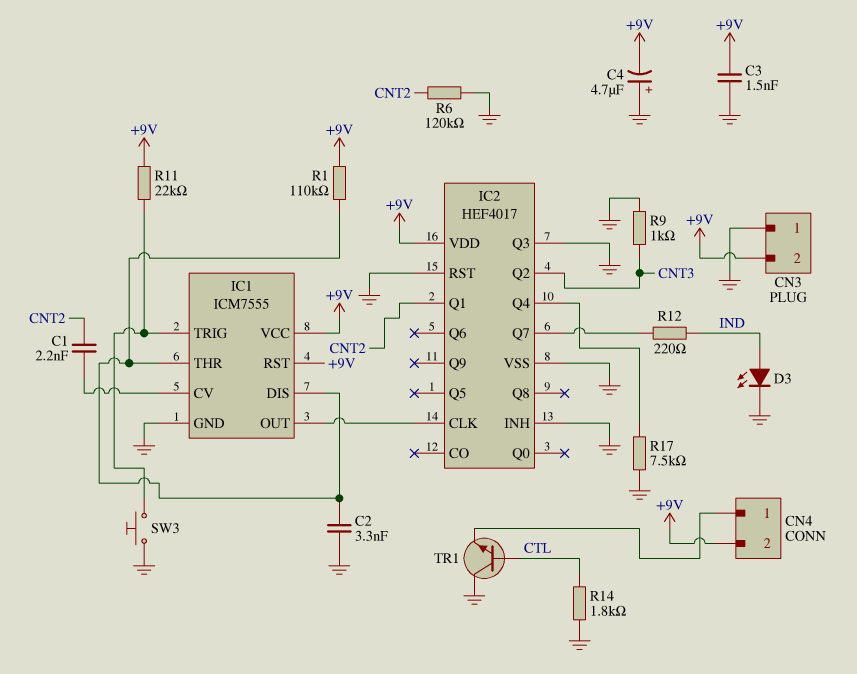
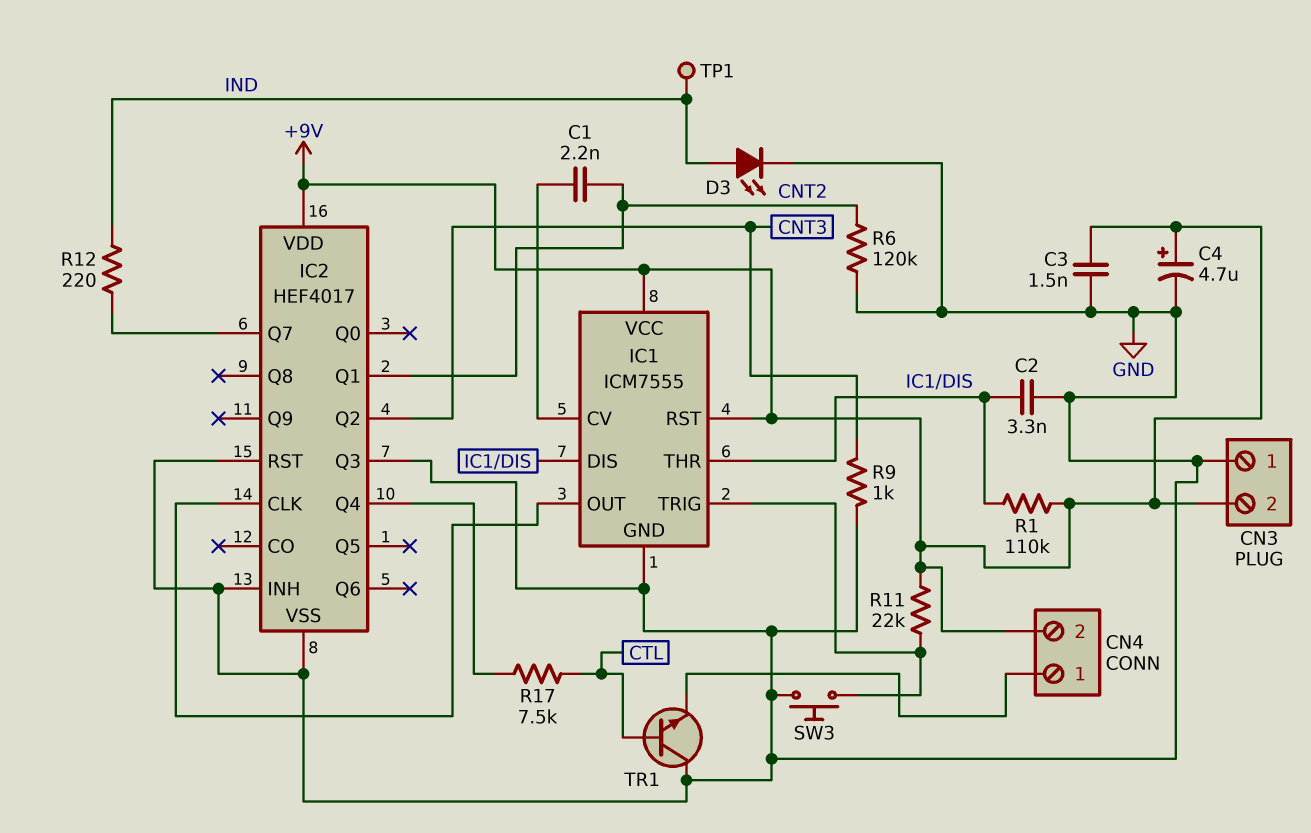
C4: 4.7uF (plus GND, minus +9V) -> 4.7uF (plus +9V, minus GND)
R14: 1.8k (CTL, GND) -> none
R17: 7.5k (GND, IC2/Q4) -> 7.5k (CTL, IC2/Q4)
TP1: none -> test point (IND)

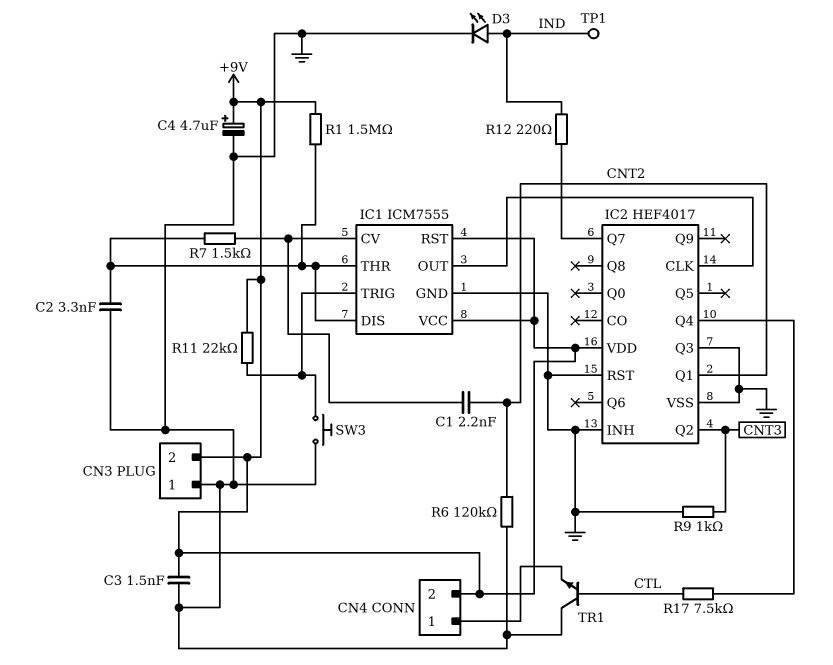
R1: 110k (+9V, IC1/DIS) -> 1.5M (+9V, IC1/DIS)
R7: none -> 1.5k (IC1/CV, IC1/DIS)

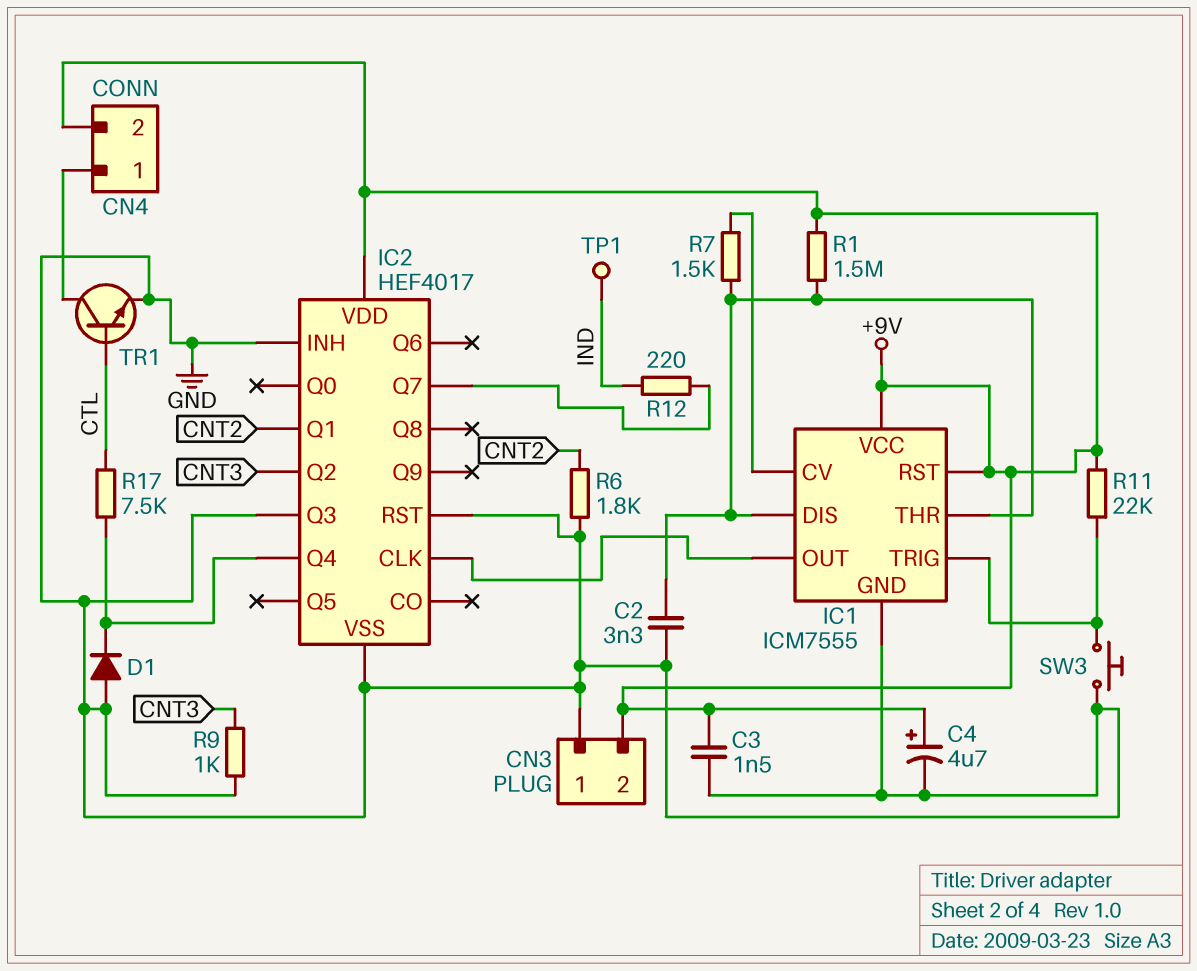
C1: 2.2nF (CNT2, IC1/CV) -> none
D1: none -> diode (A GND, K IC2/Q4)
D3: LED (A IND, K GND) -> none
R6: 120k (CNT2, GND) -> 1.8k (CNT2, GND)
TR1: NPN (B CTL, C GND, E CN4/1) -> NPN (B CTL, C CN4/1, E GND)

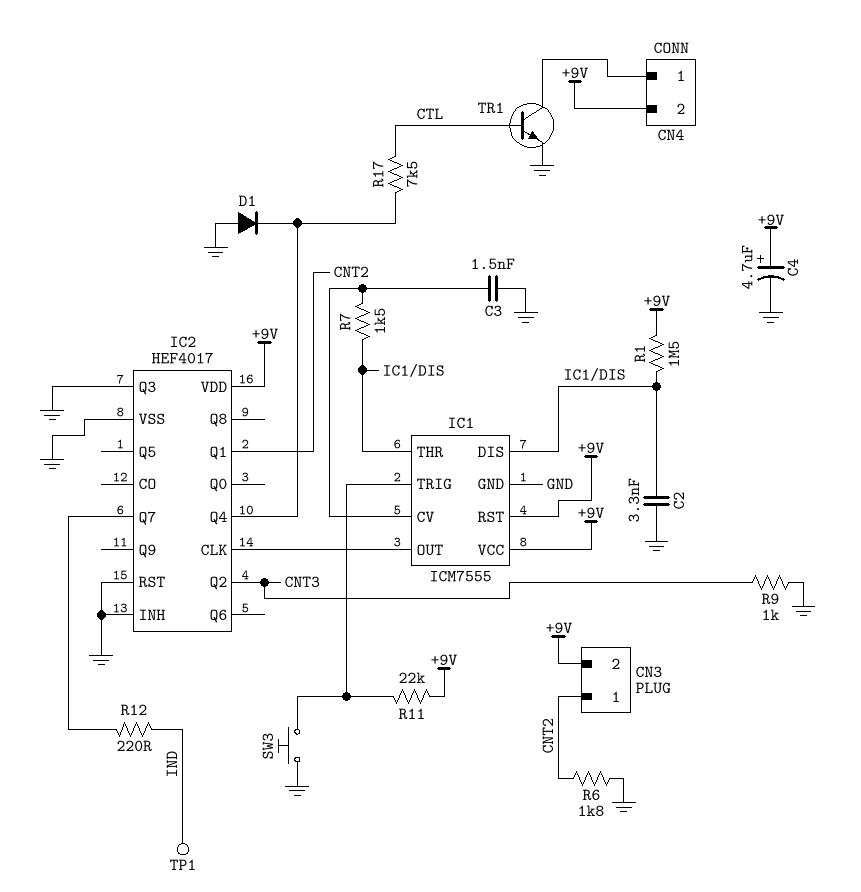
C3: 1.5nF (+9V, GND) -> 1.5nF (GND, IC1/CV)
CN3 pin 1: GND -> CNT2

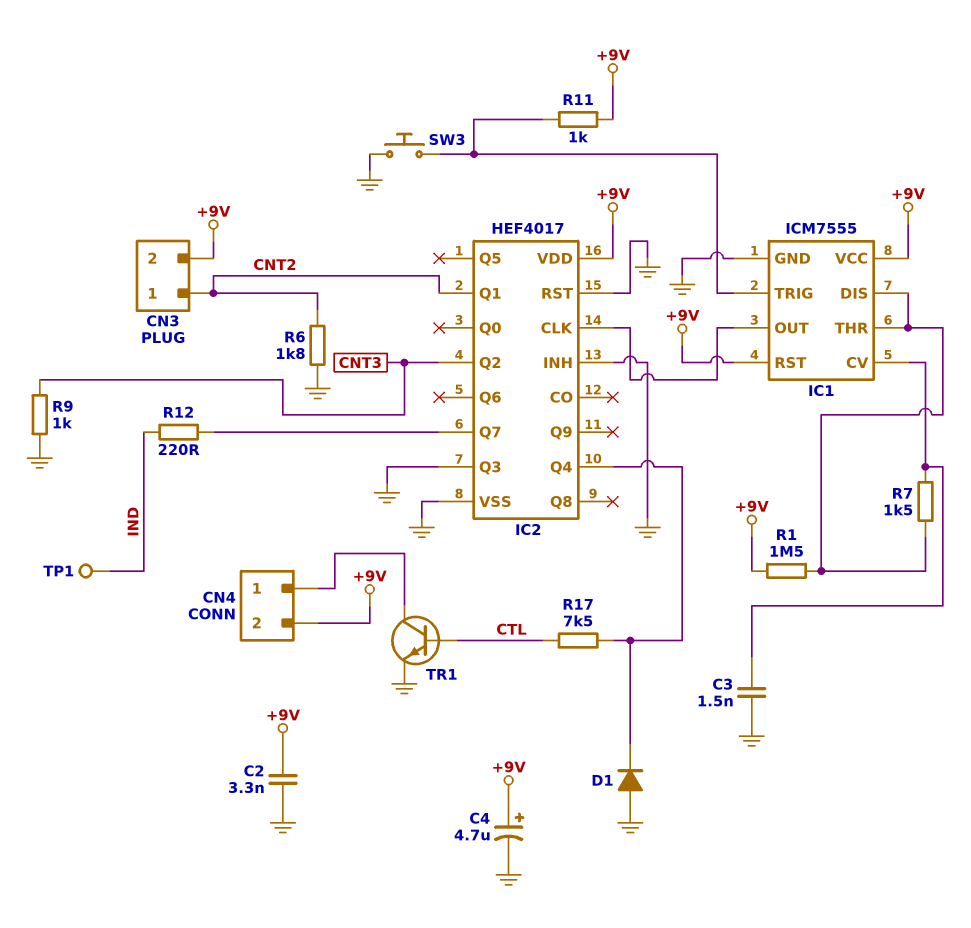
C2: 3.3nF (GND, IC1/DIS) -> 3.3nF (+9V, GND)
R11: 22k (+9V, IC1/TRIG) -> 1k (+9V, IC1/TRIG)

